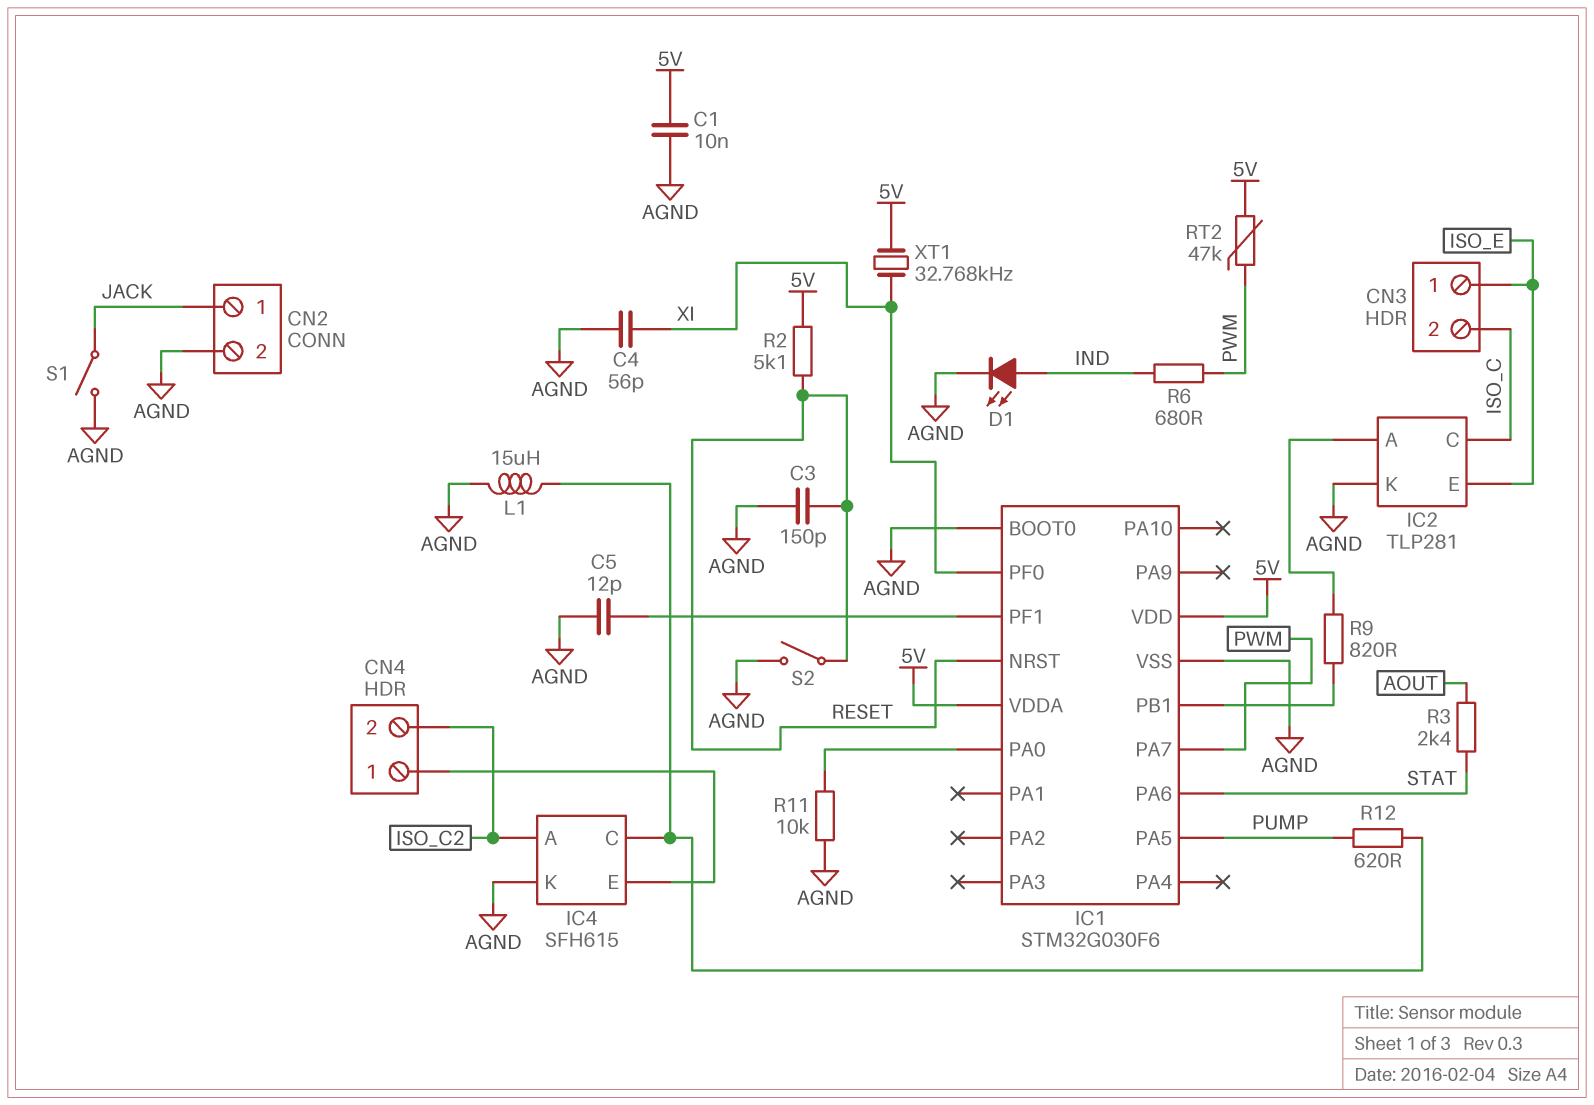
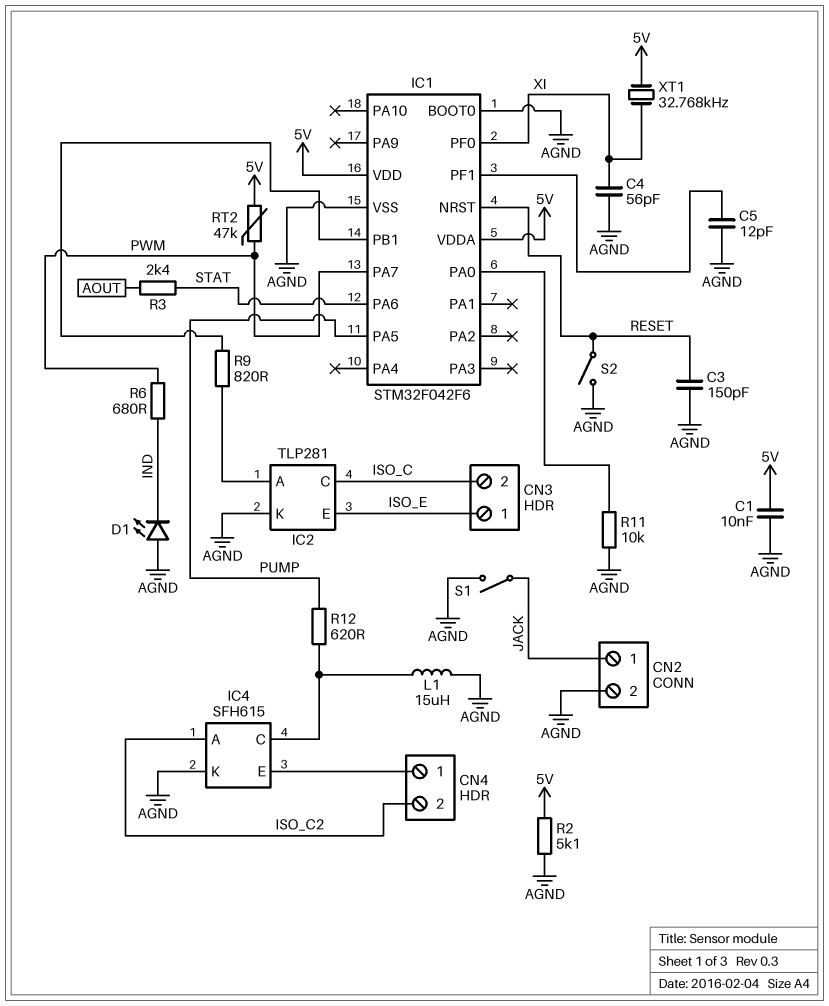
D1: LED (A IND, K AGND) -> LED (A AGND, K IND)
IC1: STM32G030F6 -> STM32F042F6
R2: 5.1k (5V, RESET) -> 5.1k (5V, AGND)

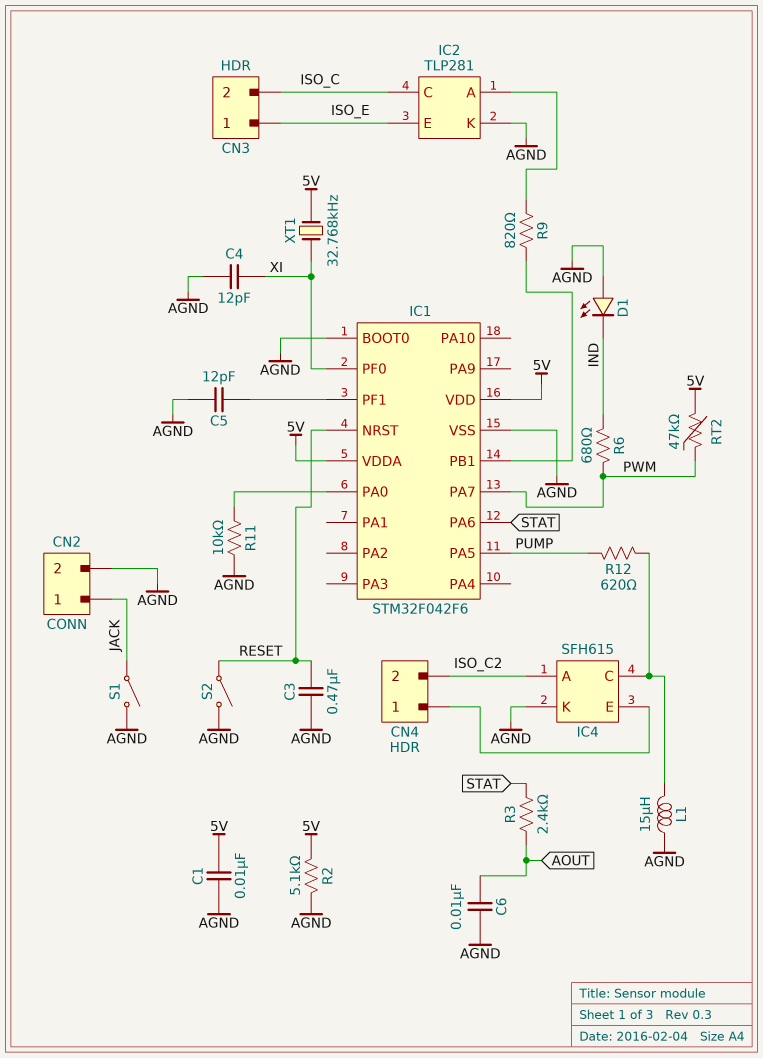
C3: 150pF (AGND, RESET) -> 470nF (AGND, RESET)
C4: 56pF (AGND, XI) -> 12pF (AGND, XI)
C6: none -> 10nF (AGND, AOUT)

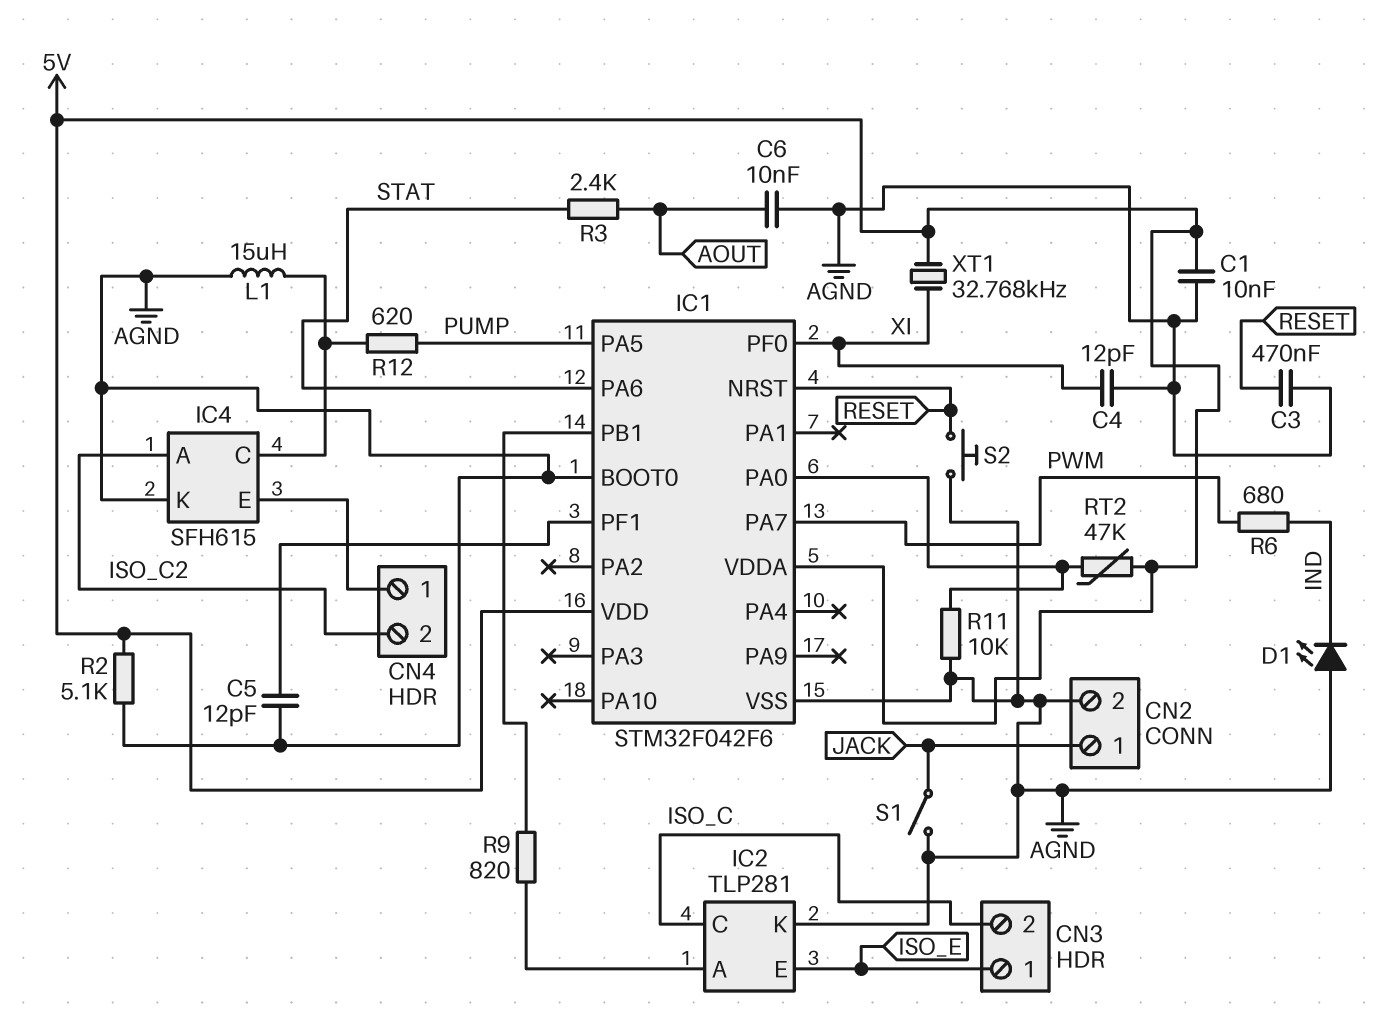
RT2: 47k (5V, PWM) -> 47k (5V, IC1/PA0)
S2: switch (AGND, RESET) -> button (AGND, RESET)

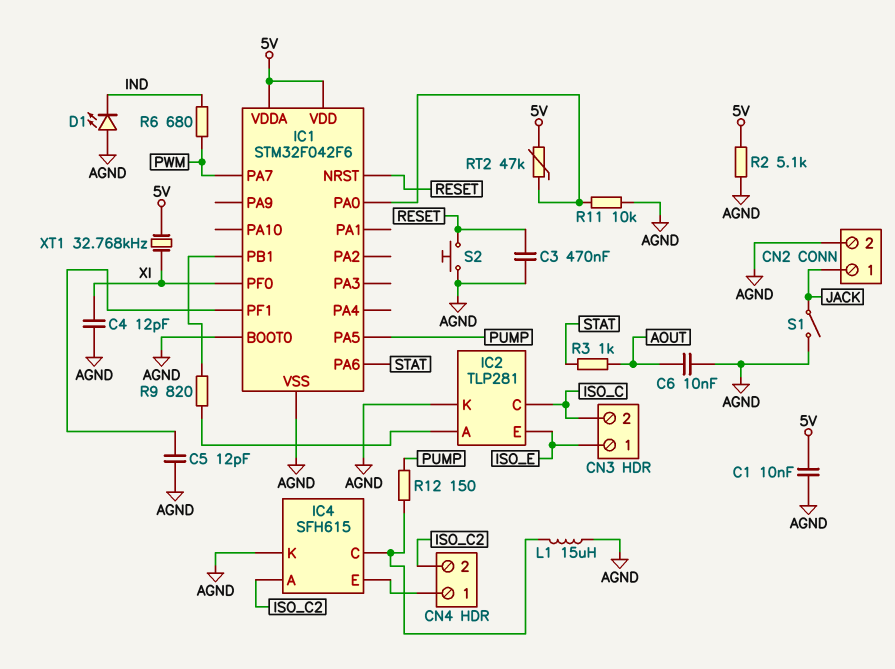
R3: 2.4k (AOUT, STAT) -> 1k (AOUT, STAT)
R12: 620 (IC4/C, PUMP) -> 150 (IC4/C, PUMP)

